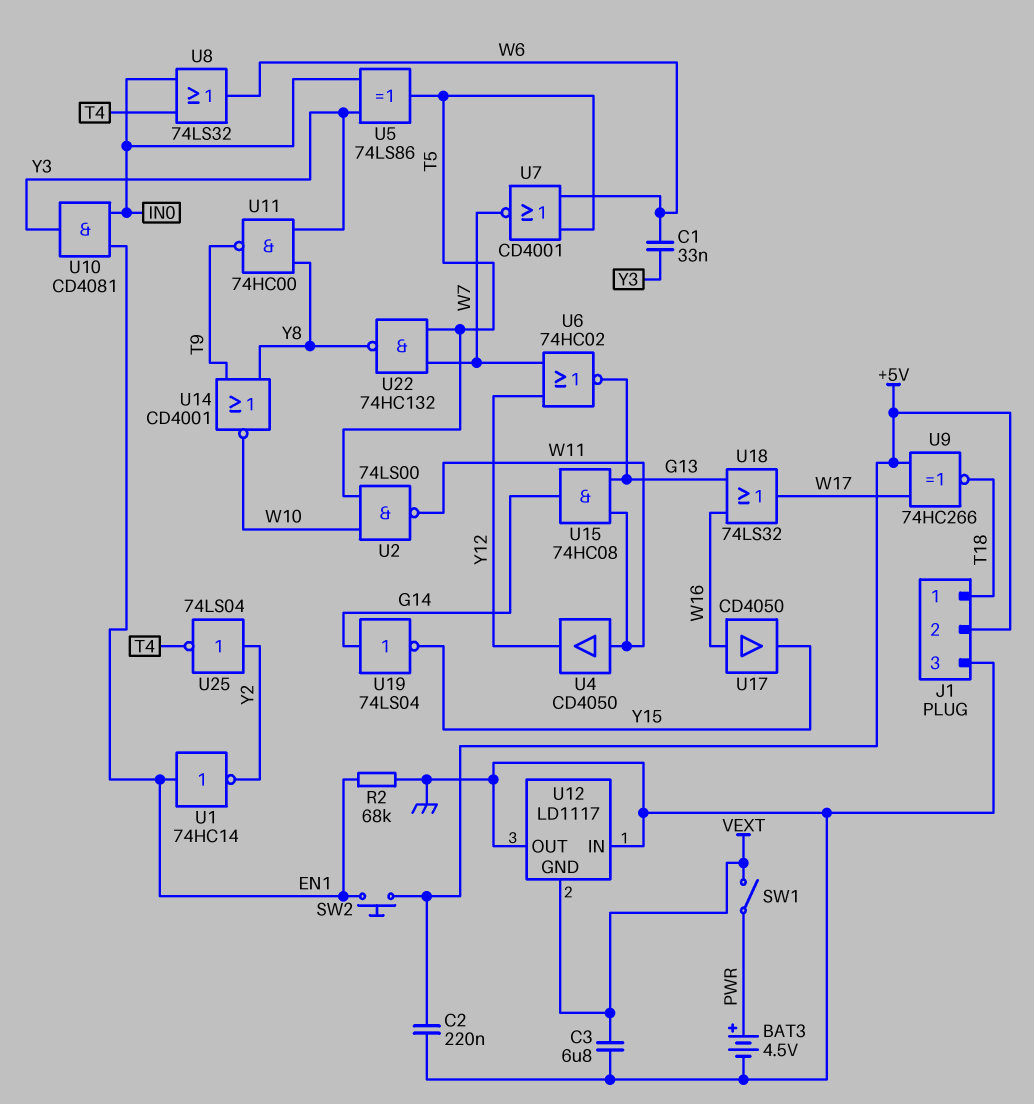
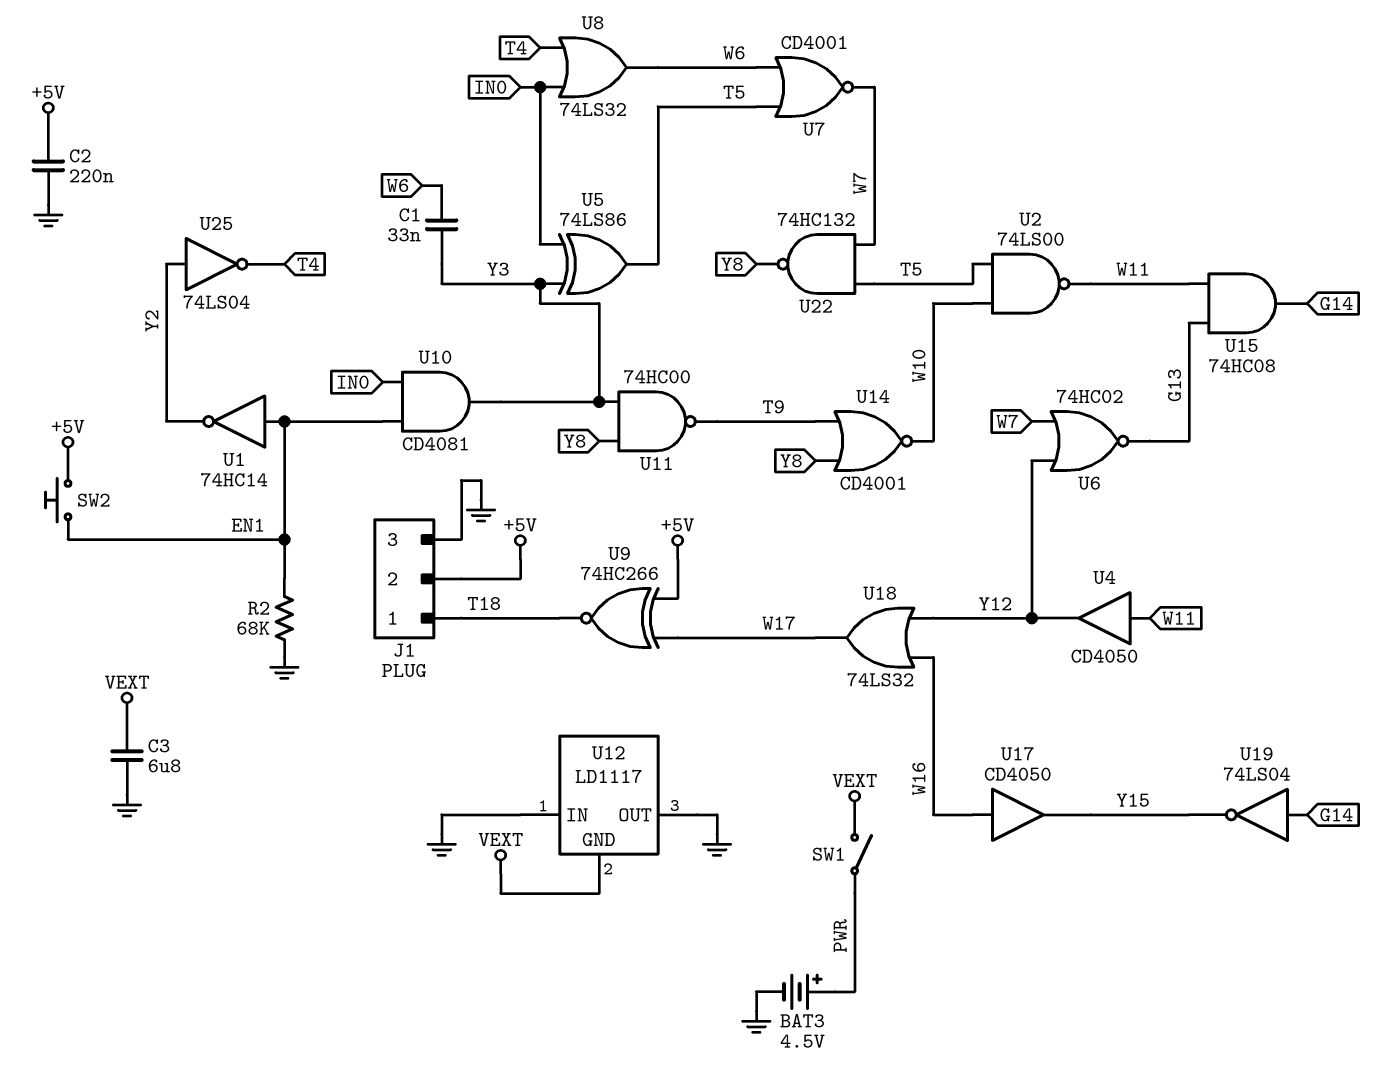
U18: OR 74LS32 (in G13, in W16, out W17) -> OR 74LS32 (in W16, in Y12, out W17)

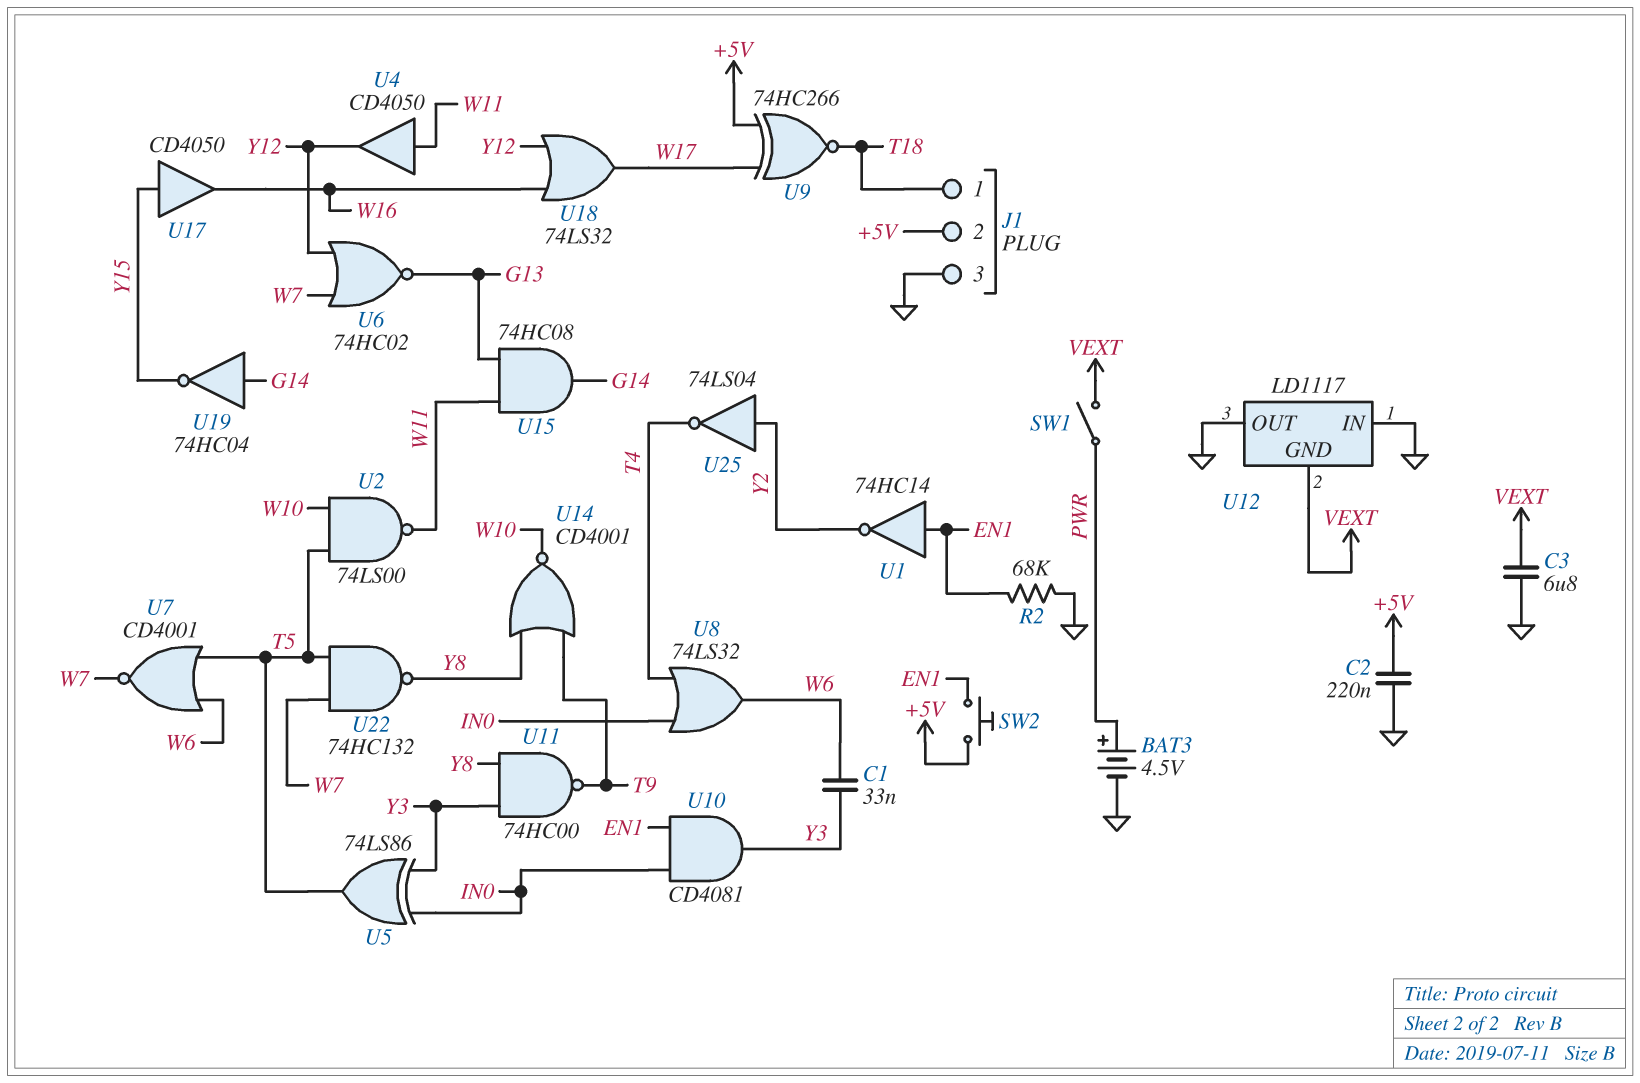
U17: buffer CD4050 (in W16, out Y15) -> buffer CD4050 (in Y15, out W16)
U19: NOT 74LS04 (in G14, out Y15) -> NOT 74HC04 (in G14, out Y15)

